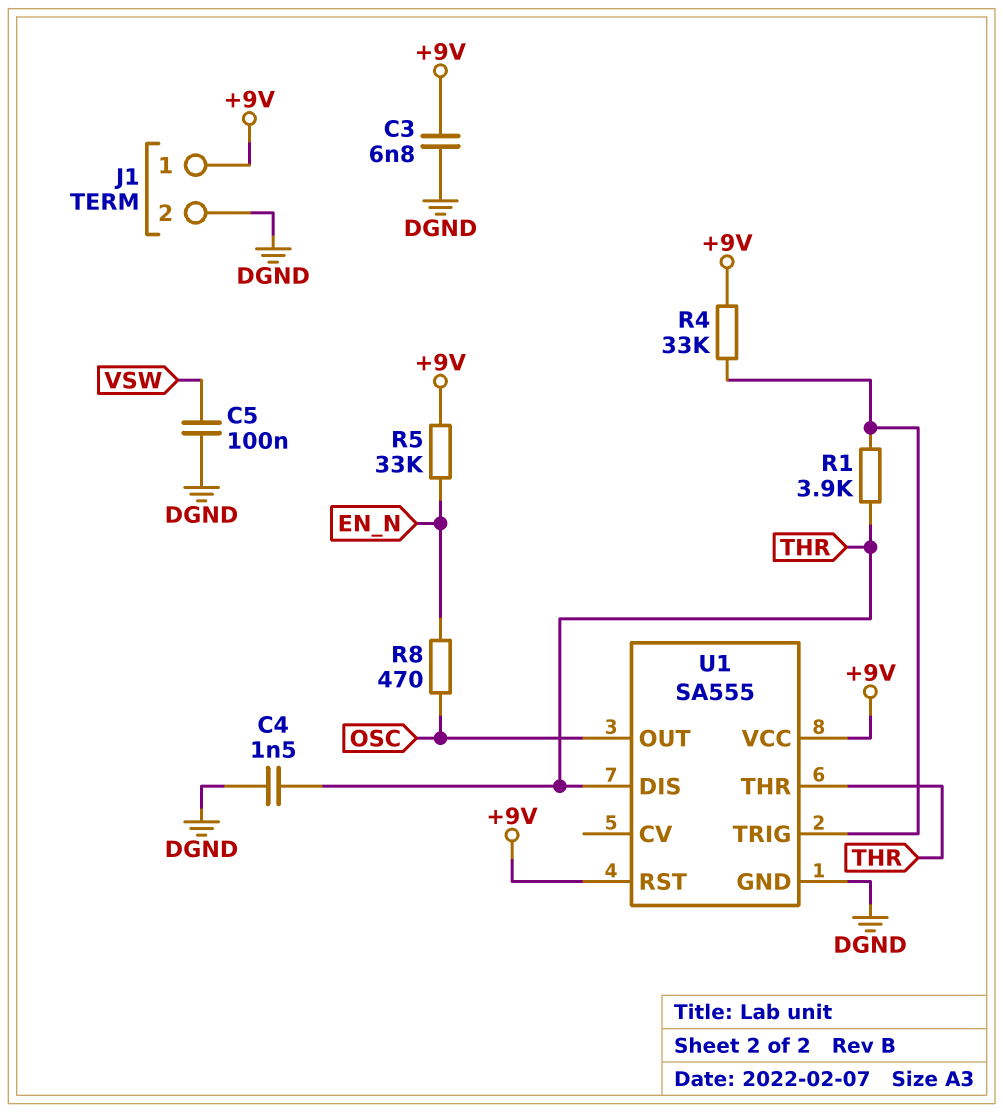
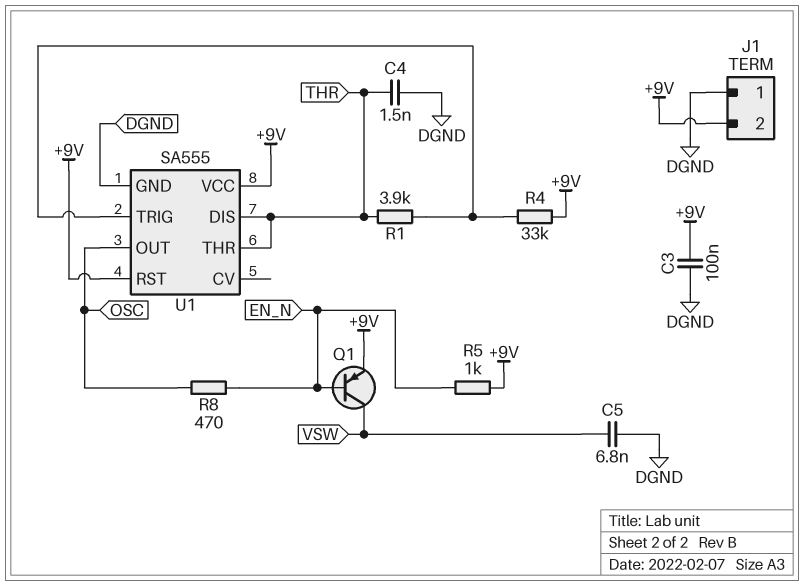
C3: 6.8nF (+9V, DGND) -> 100nF (+9V, DGND)
C5: 100nF (DGND, VSW) -> 6.8nF (DGND, VSW)
J1 pin 1: +9V -> DGND
J1 pin 2: DGND -> +9V
Q1: none -> PNP (B EN_N, C VSW, E +9V)
R5: 33k (+9V, EN_N) -> 1k (+9V, EN_N)

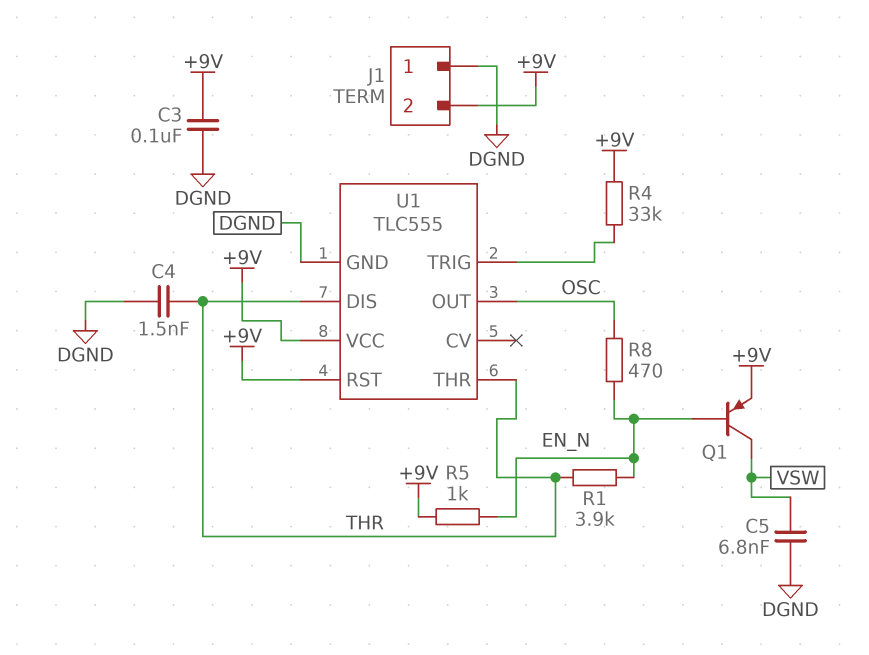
R1: 3.9k (THR, U1/TRIG) -> 3.9k (EN_N, THR)
U1: SA555 -> TLC555

